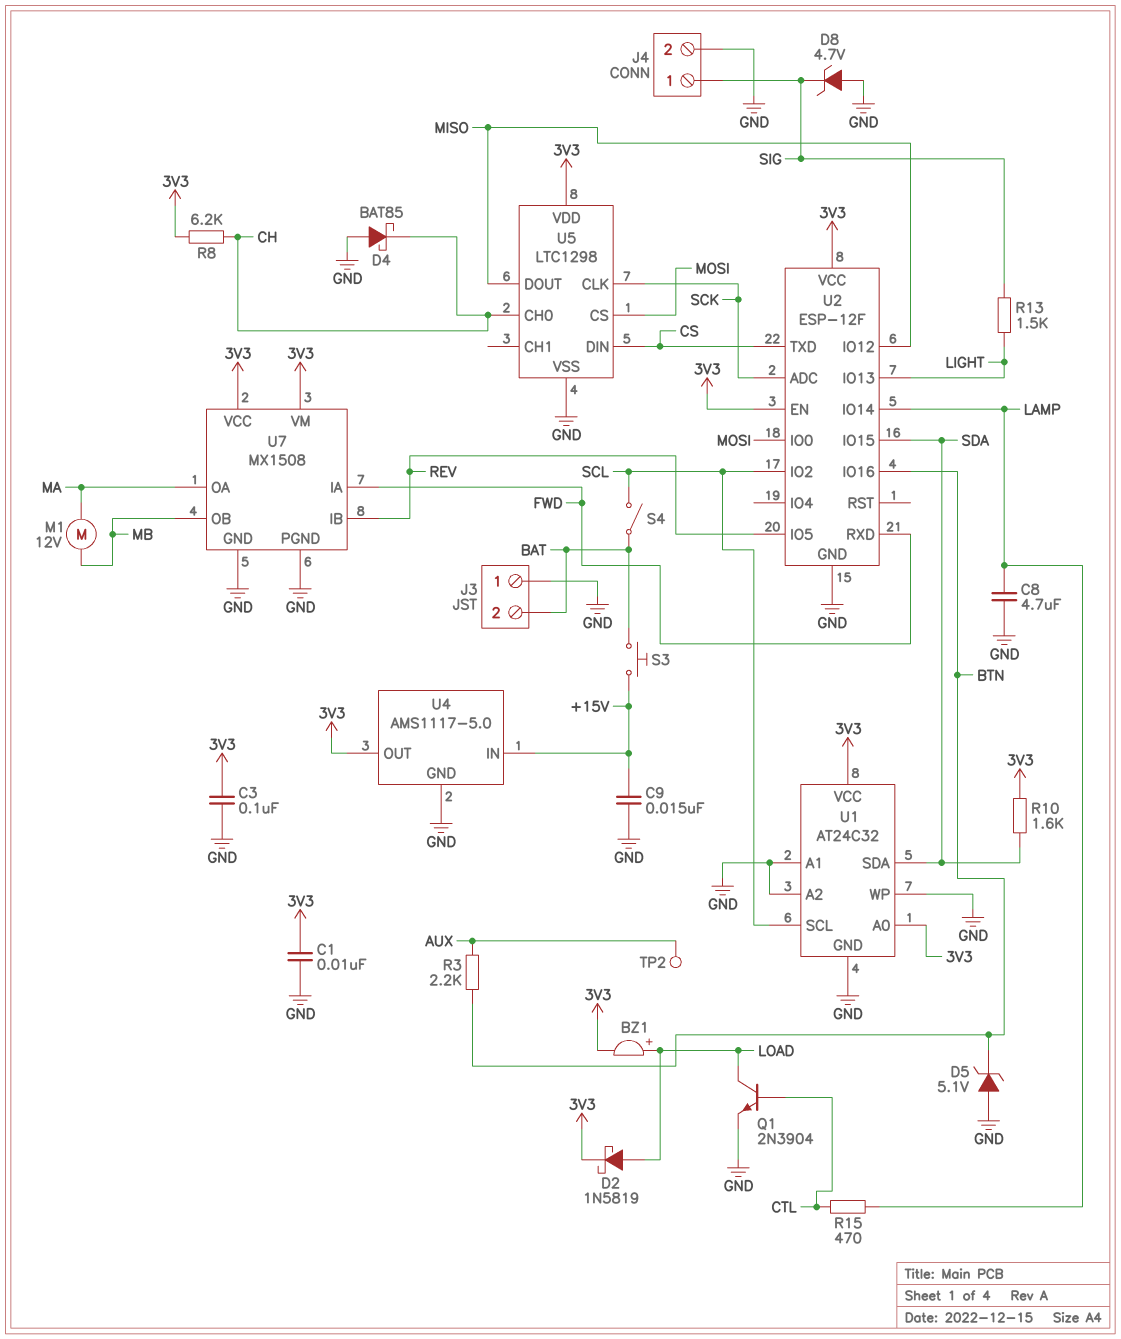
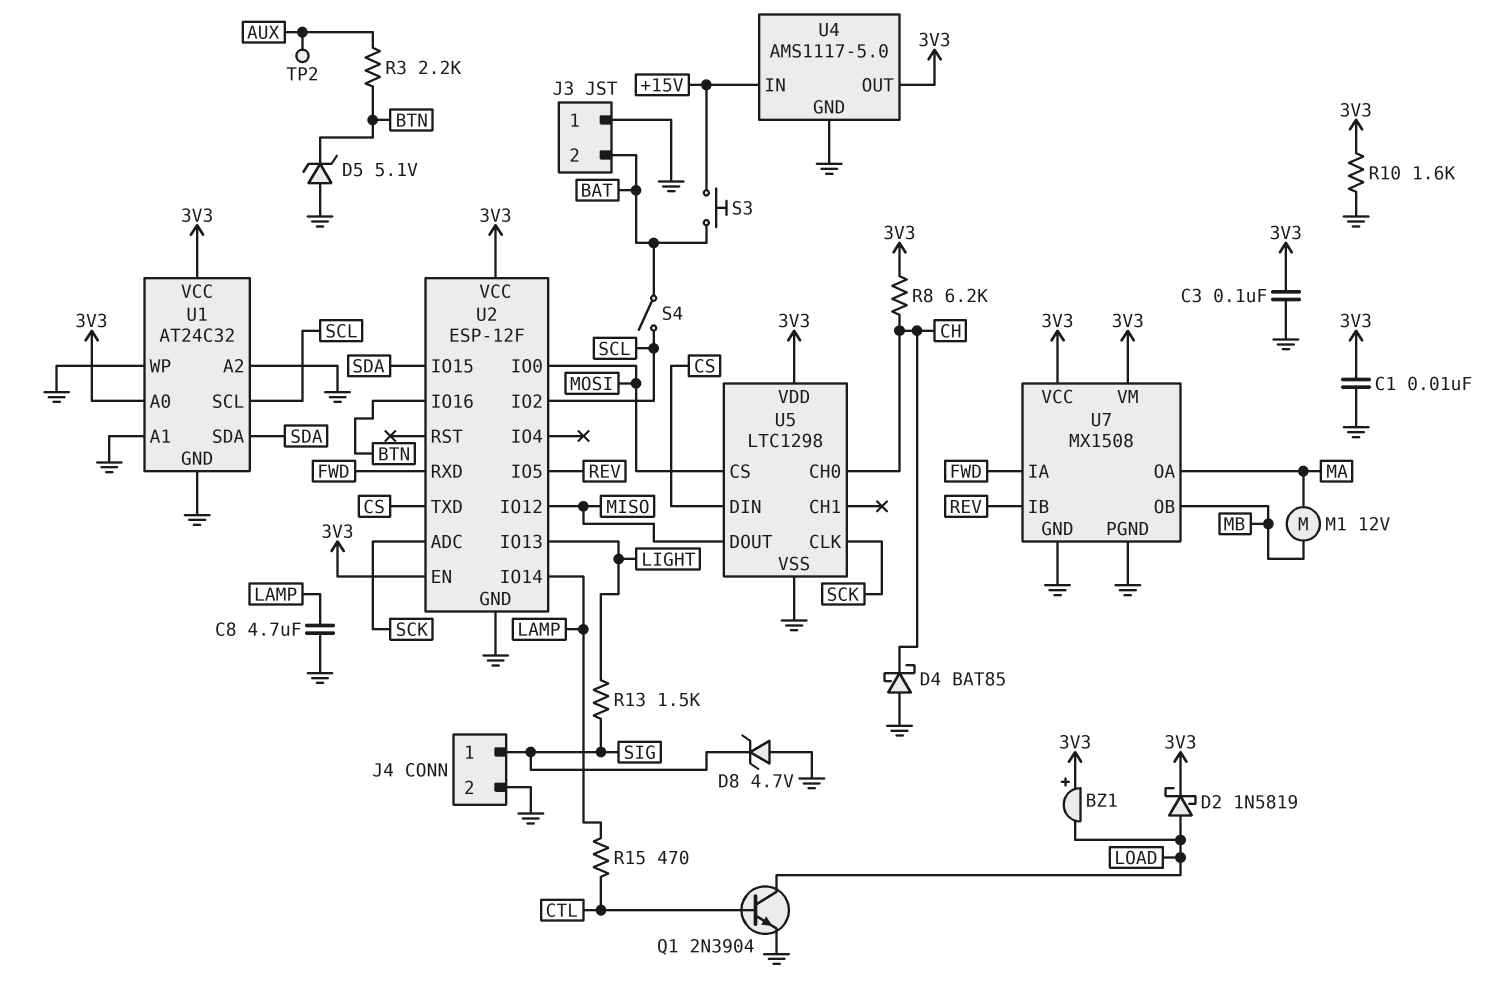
BZ1: buzzer (plus LOAD, minus 3V3) -> buzzer (plus 3V3, minus LOAD)
C9: 15nF (+15V, GND) -> none
R10: 1.6k (3V3, SDA) -> 1.6k (3V3, GND)

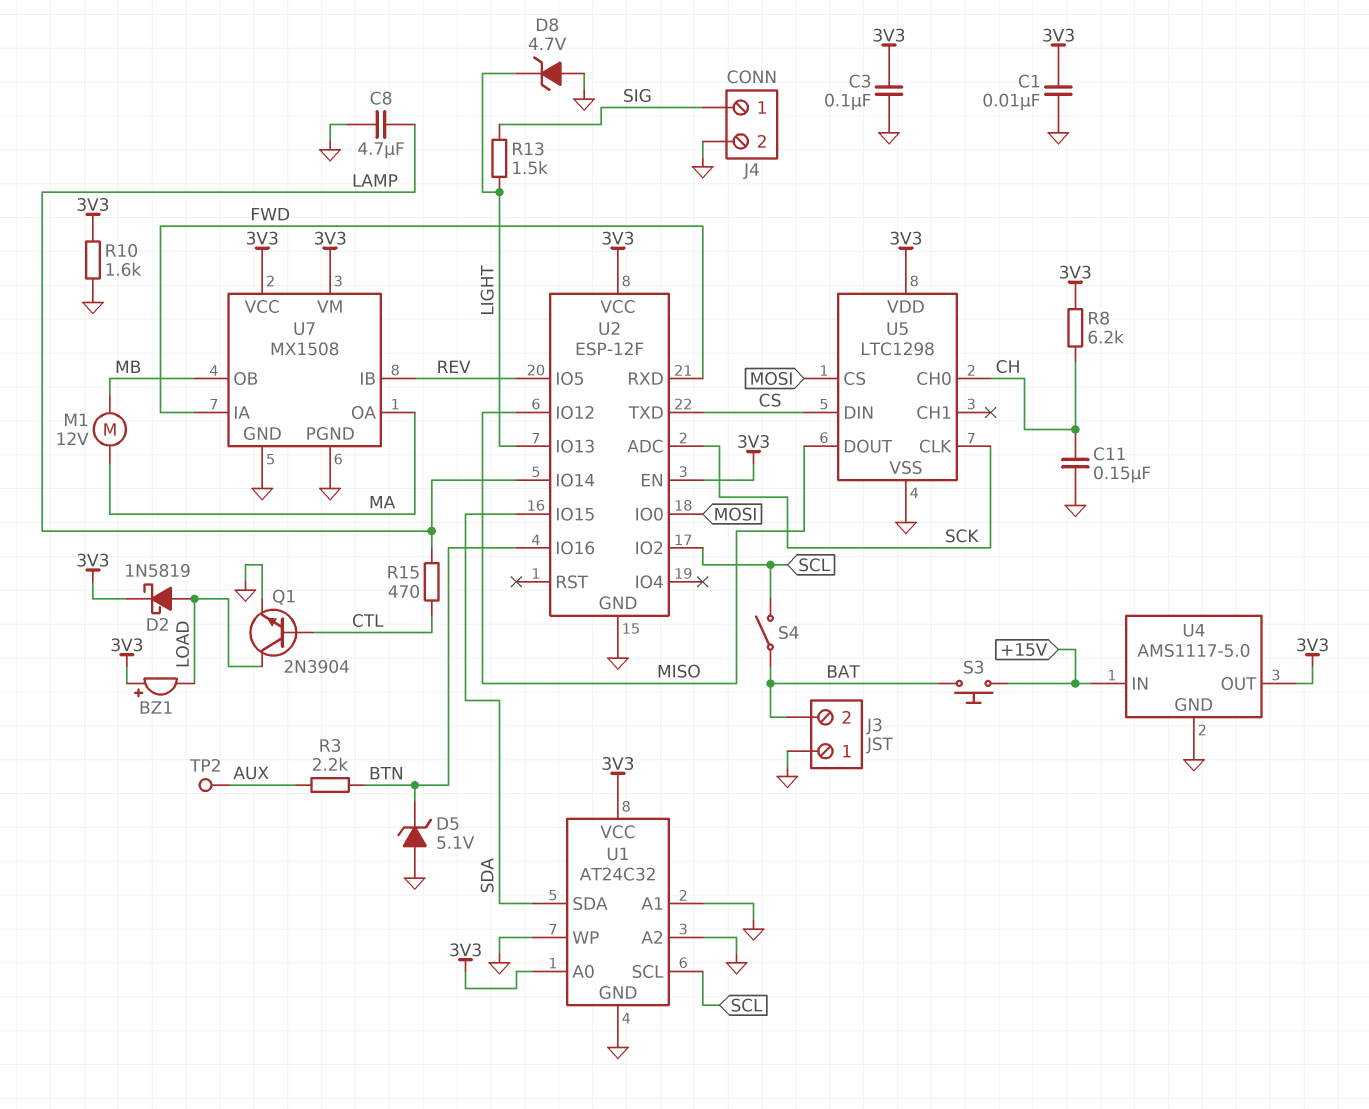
C11: none -> 150nF (CH, GND)
D4: schottky BAT85 (A GND, K CH) -> none
D8: zener 4.7V (A GND, K SIG) -> zener 4.7V (A GND, K LIGHT)

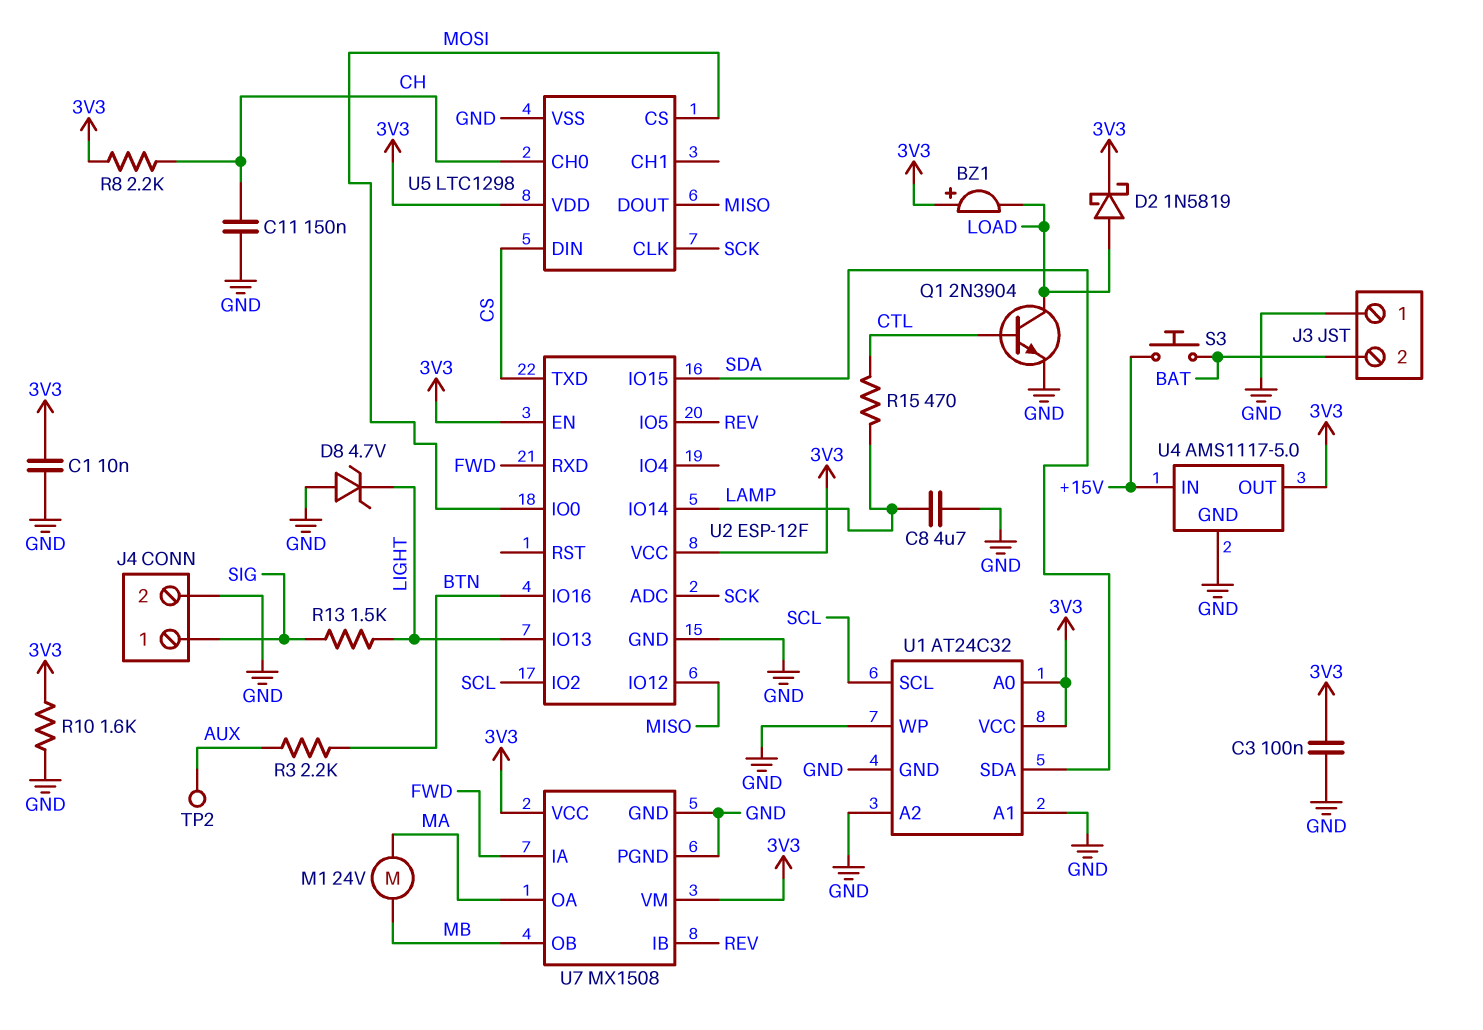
D5: zener 5.1V (A GND, K BTN) -> none
M1: motor 12V (MA, MB) -> motor 24V (MA, MB)
R8: 6.2k (3V3, CH) -> 2.2k (3V3, CH)
S4: switch (BAT, SCL) -> none

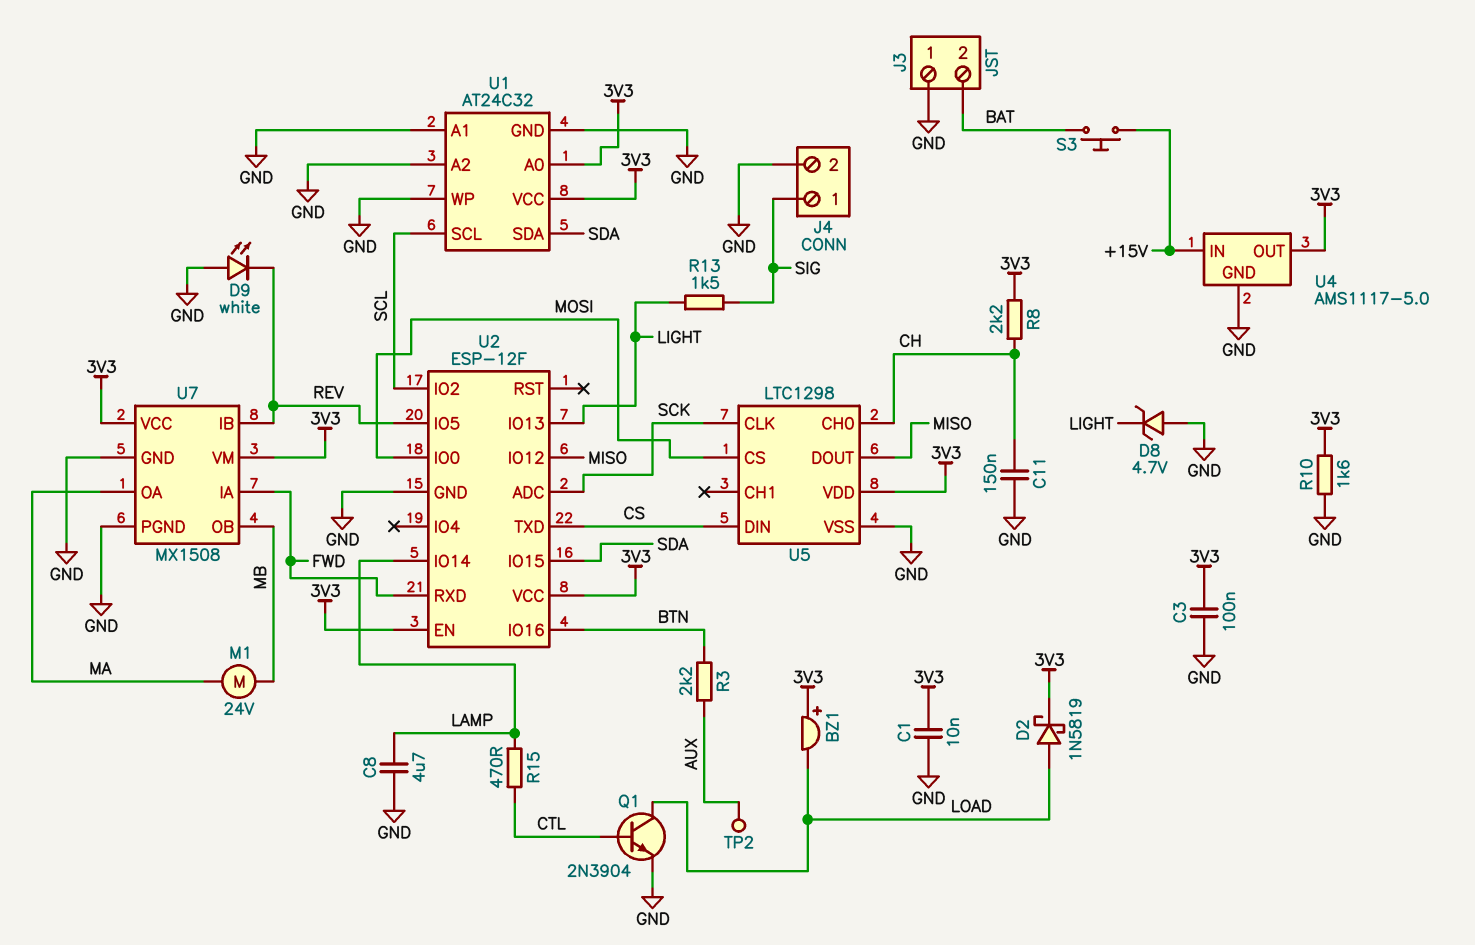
D9: none -> LED white (A GND, K REV)

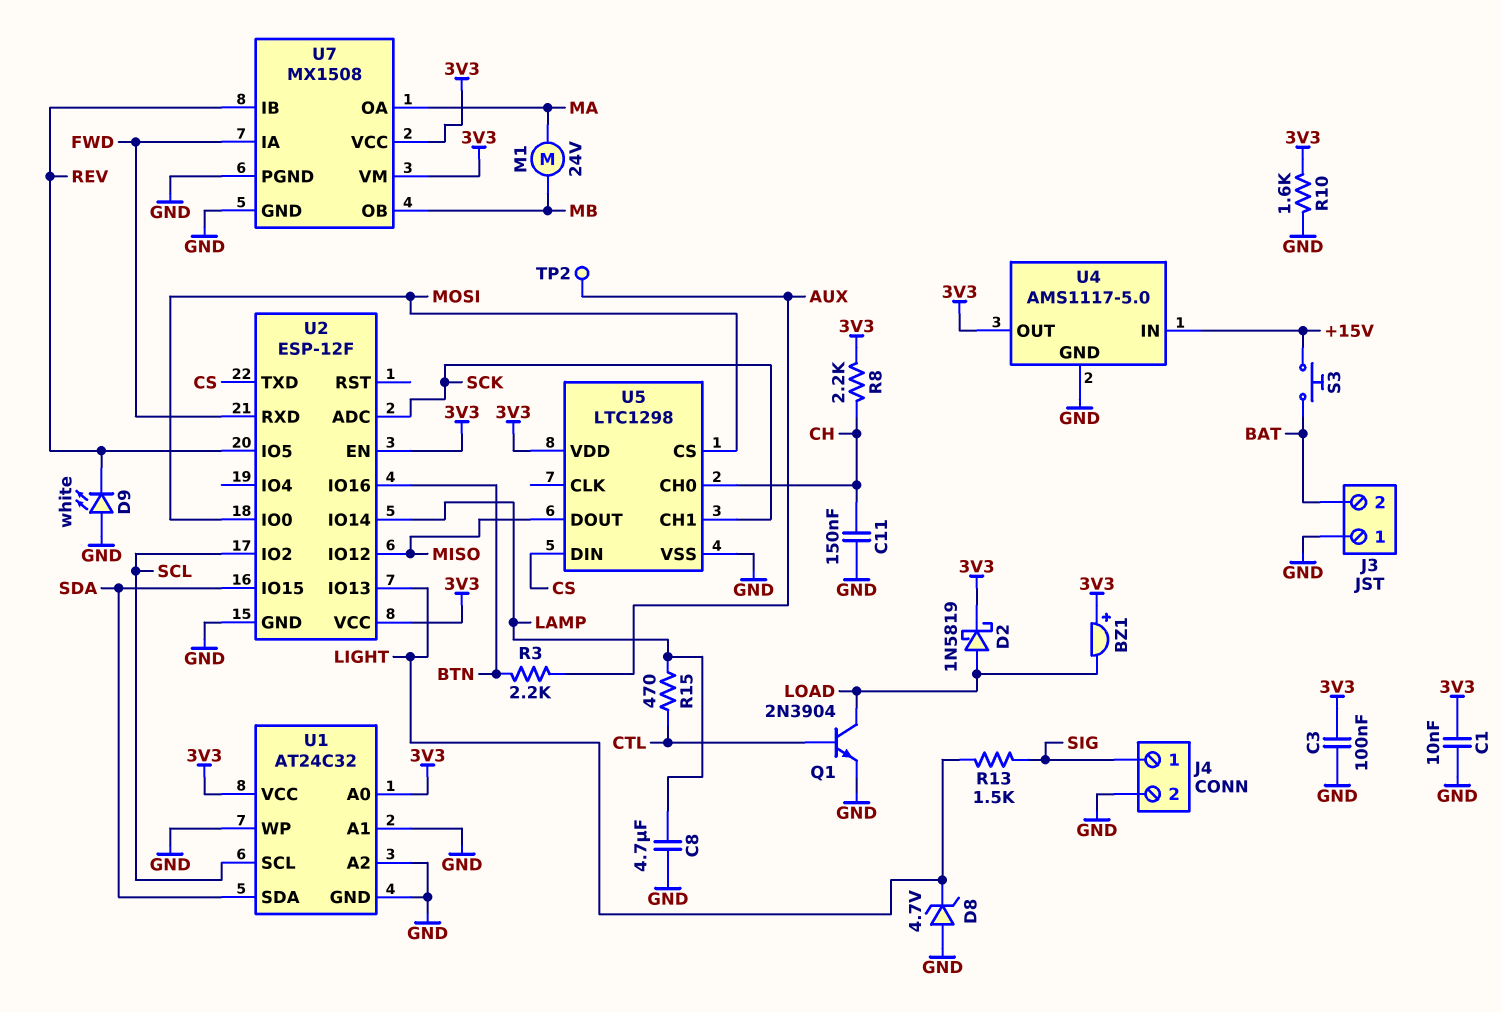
U5 pin CH1: none -> SCK
U5 pin CLK: SCK -> none

